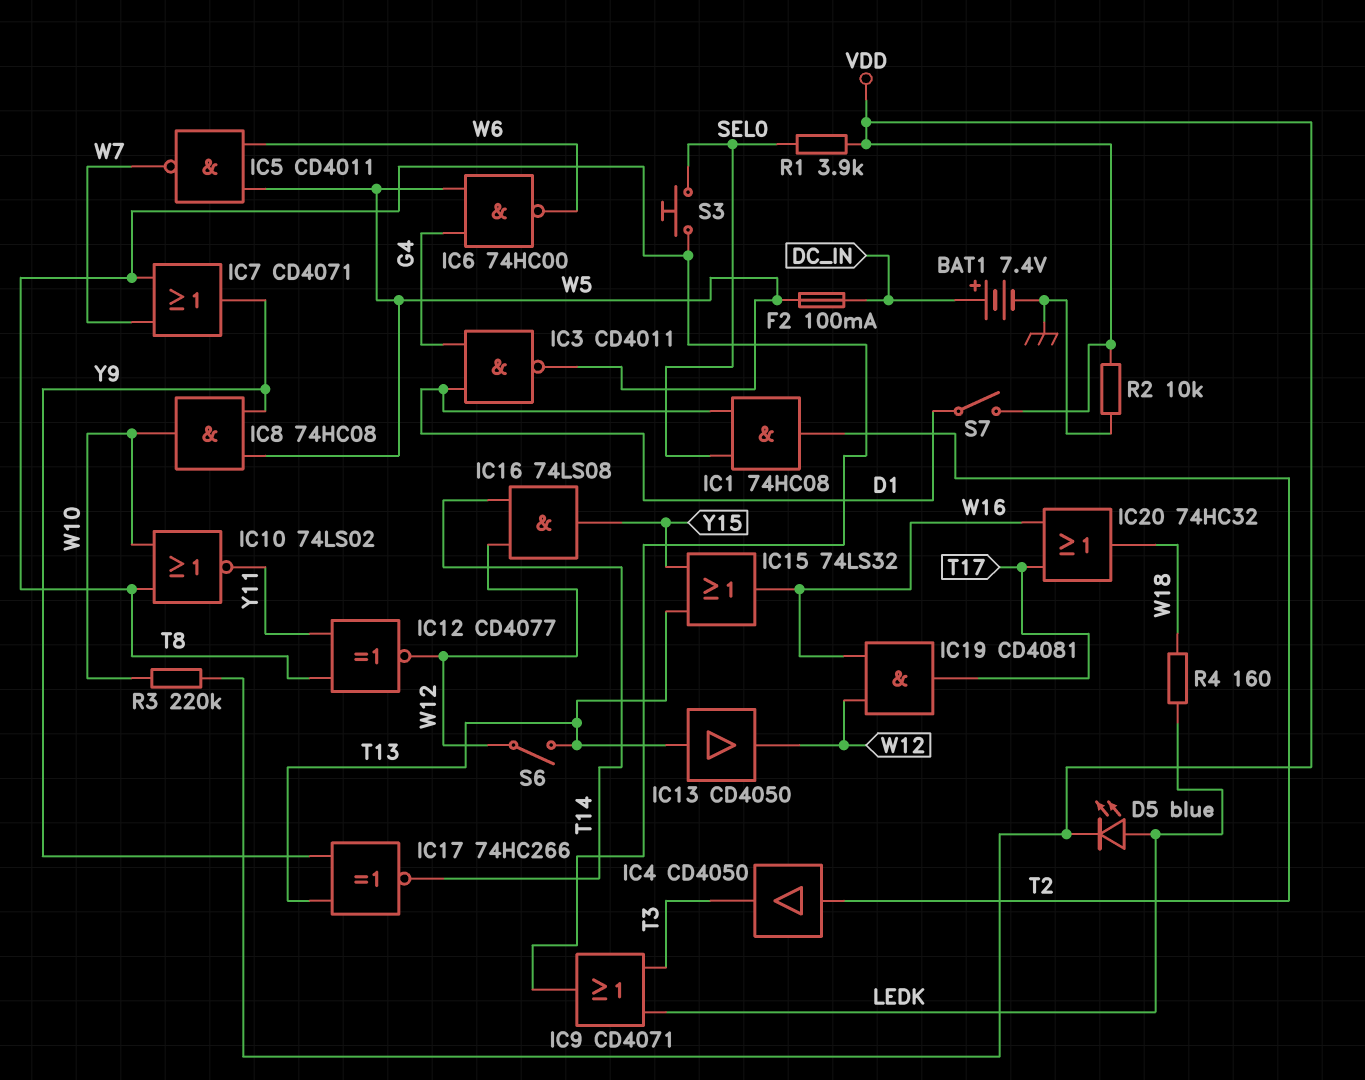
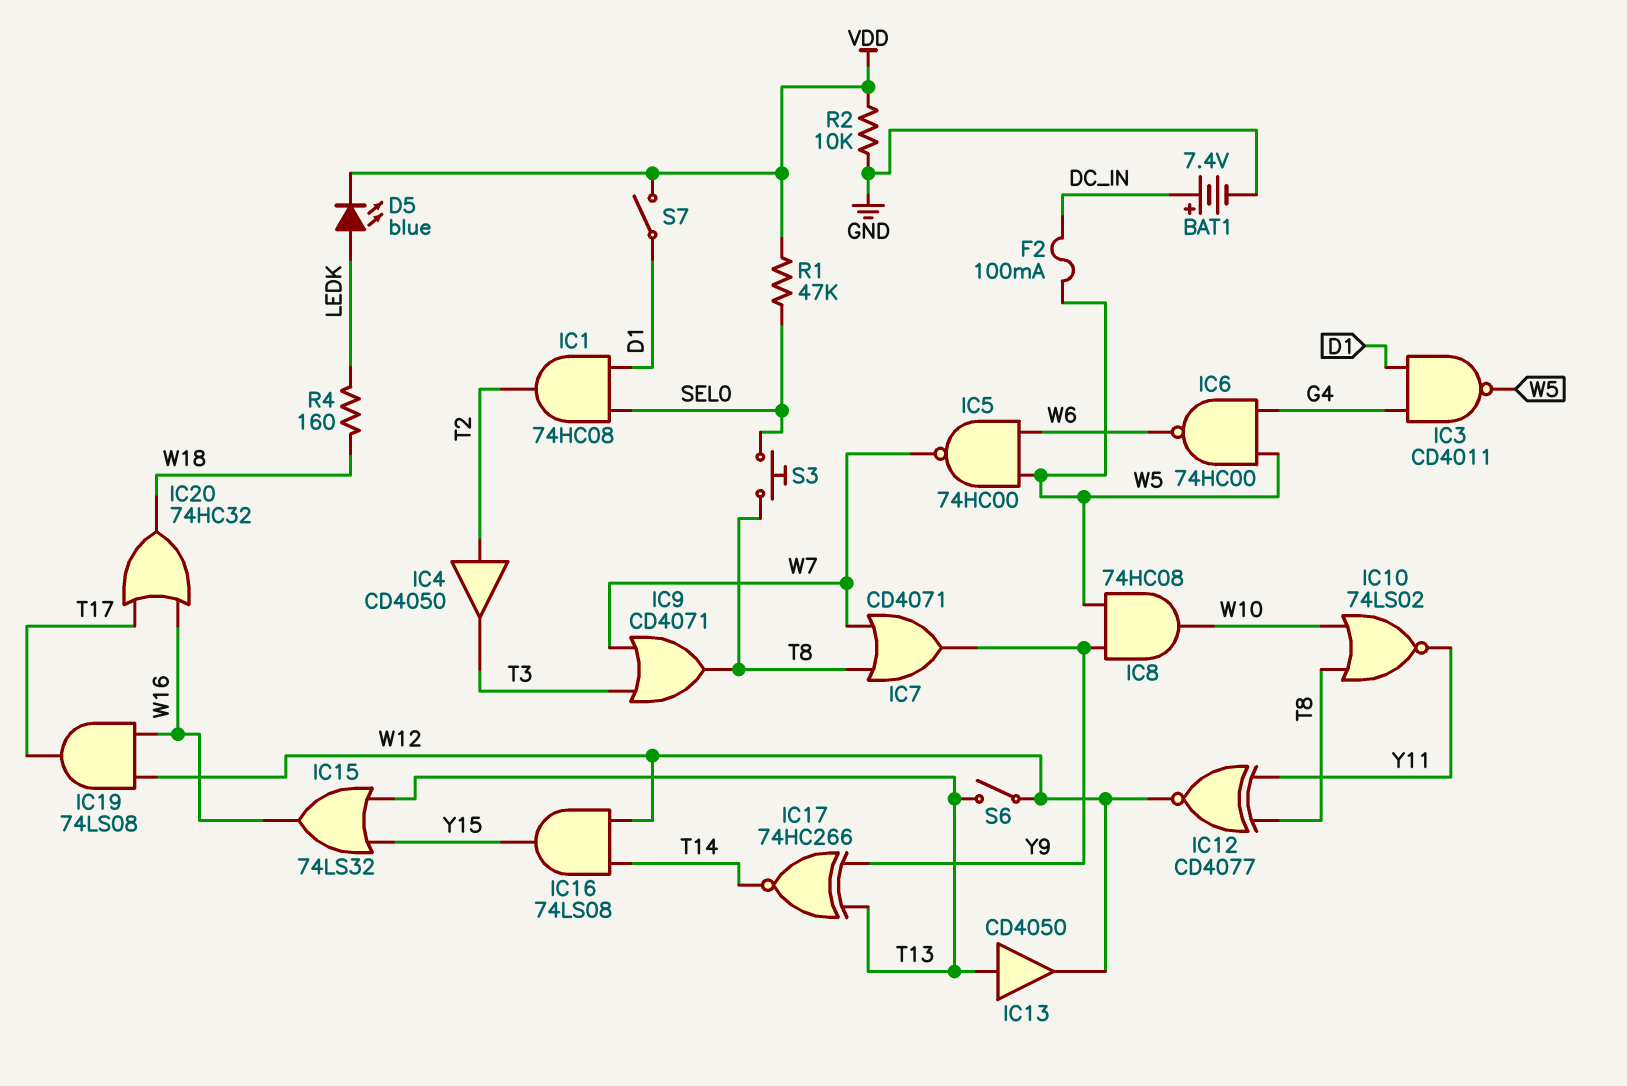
IC5: NAND CD4011 (in W5, in W6, out W7) -> NAND 74HC00 (in W5, in W6, out W7)
IC9: OR CD4071 (in LEDK, in T3, out T8) -> OR CD4071 (in T3, in W7, out T8)
IC19: AND CD4081 (in W12, in W16, out T17) -> AND 74LS08 (in W12, in W16, out T17)
R1: 3.9k (SEL0, VDD) -> 47k (SEL0, VDD)
R3: 220k (VDD, W10) -> none

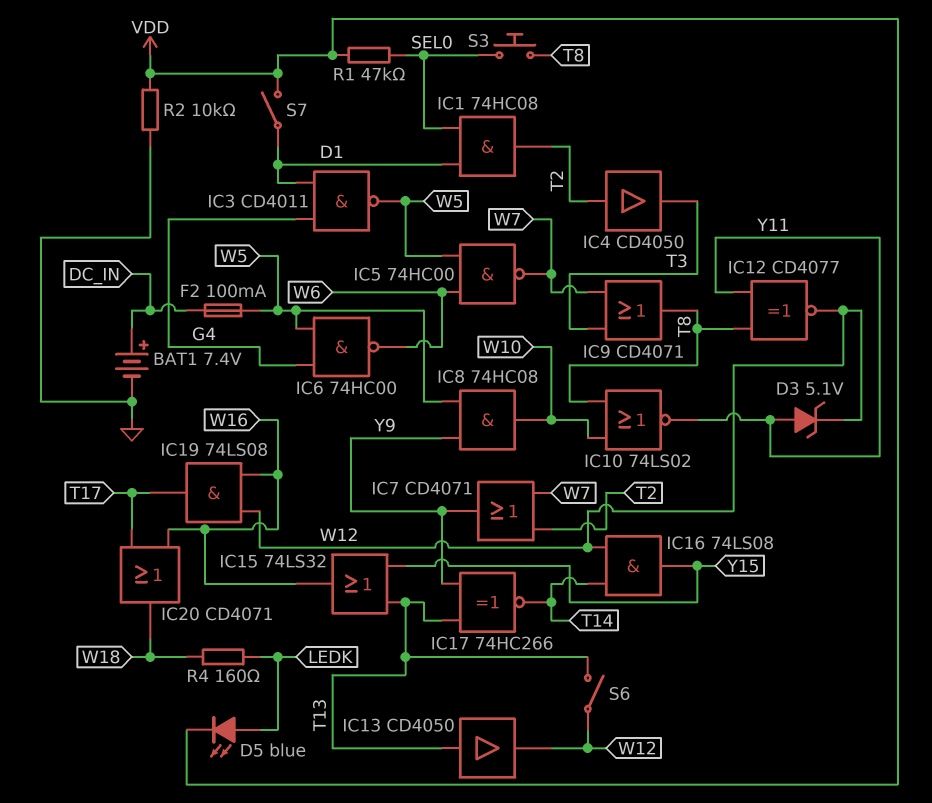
D3: none -> zener 5.1V (A Y11, K W12)
IC7: OR CD4071 (in T8, in W7, out Y9) -> OR CD4071 (in T2, in W7, out Y9)
IC20: OR 74HC32 (in T17, in W16, out W18) -> OR CD4071 (in T17, in W16, out W18)

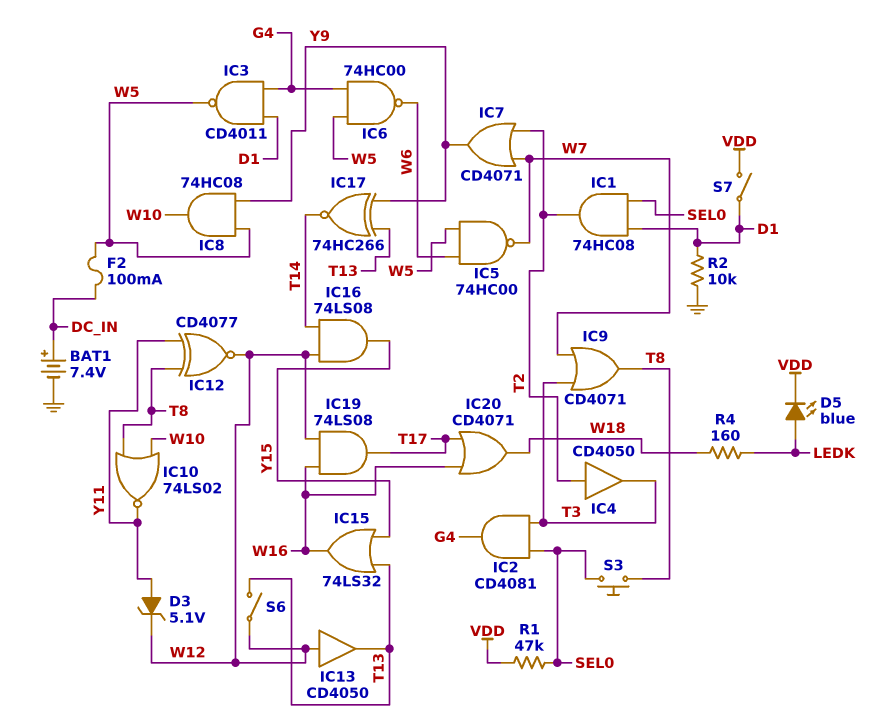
IC2: none -> AND CD4081 (in SEL0, in T3, out G4)
IC13: buffer CD4050 (in T13, out W12) -> buffer CD4050 (in W12, out T13)
R2: 10k (GND, VDD) -> 10k (D1, GND)

